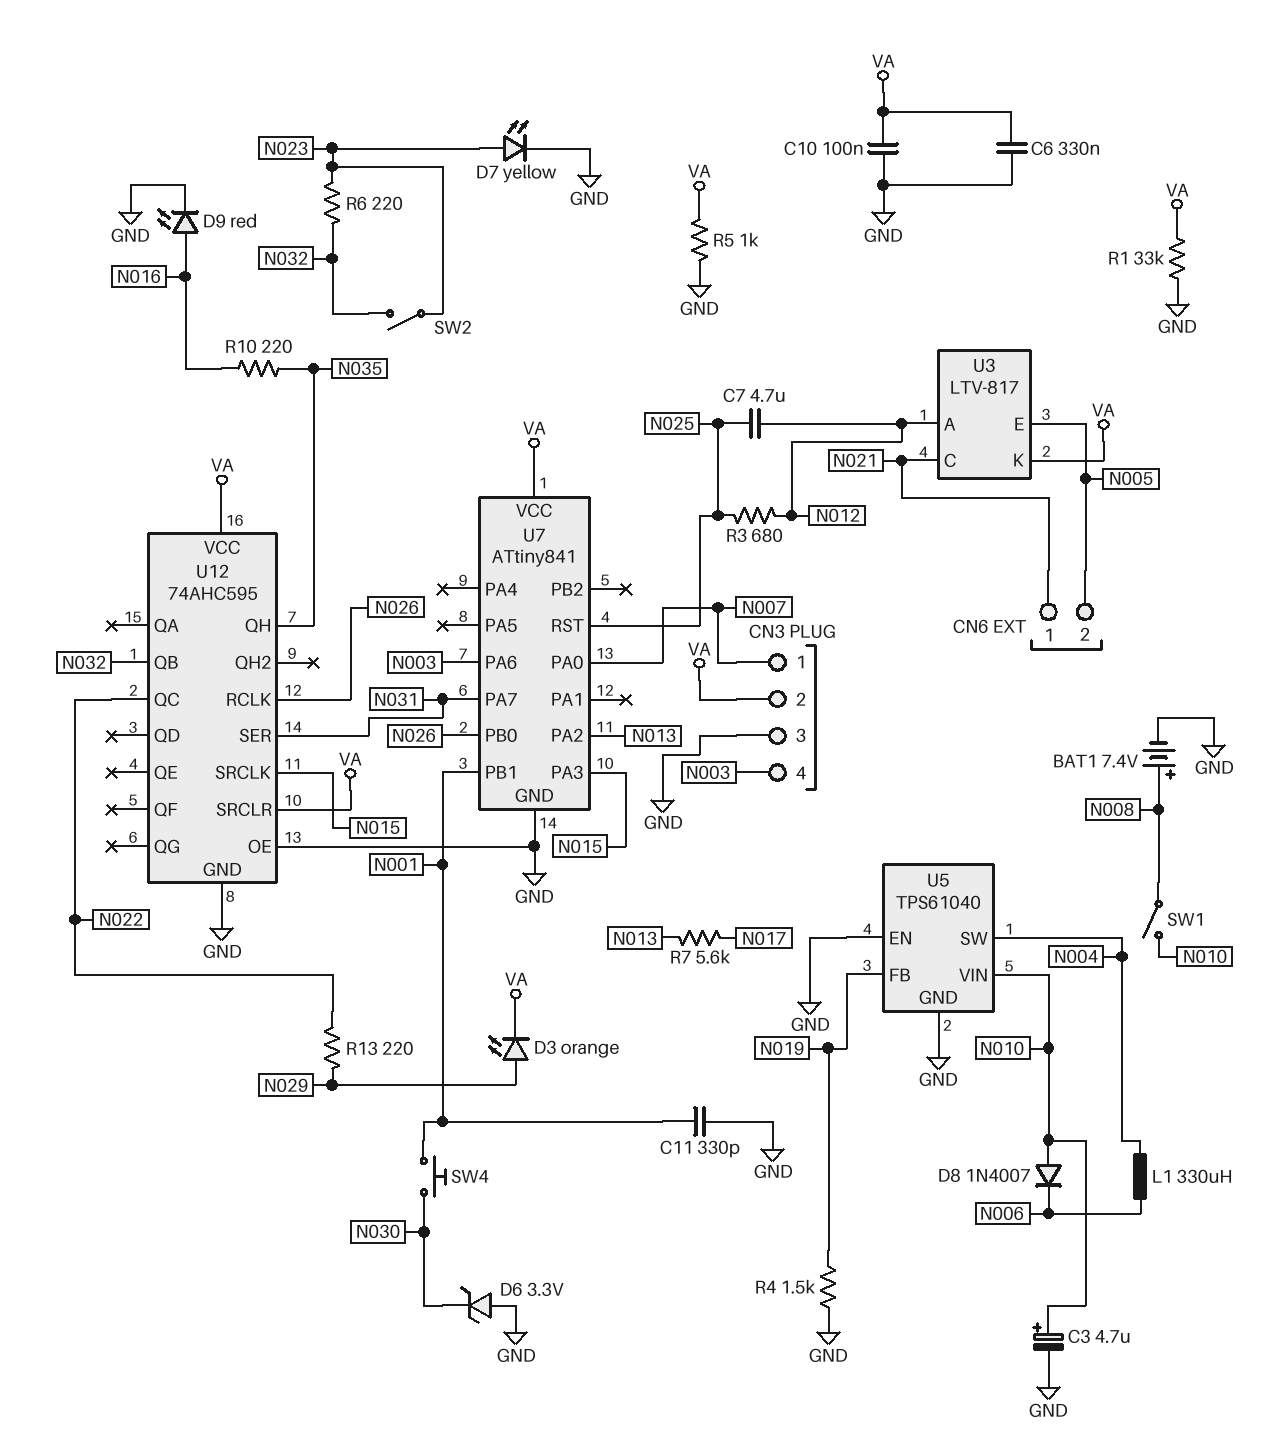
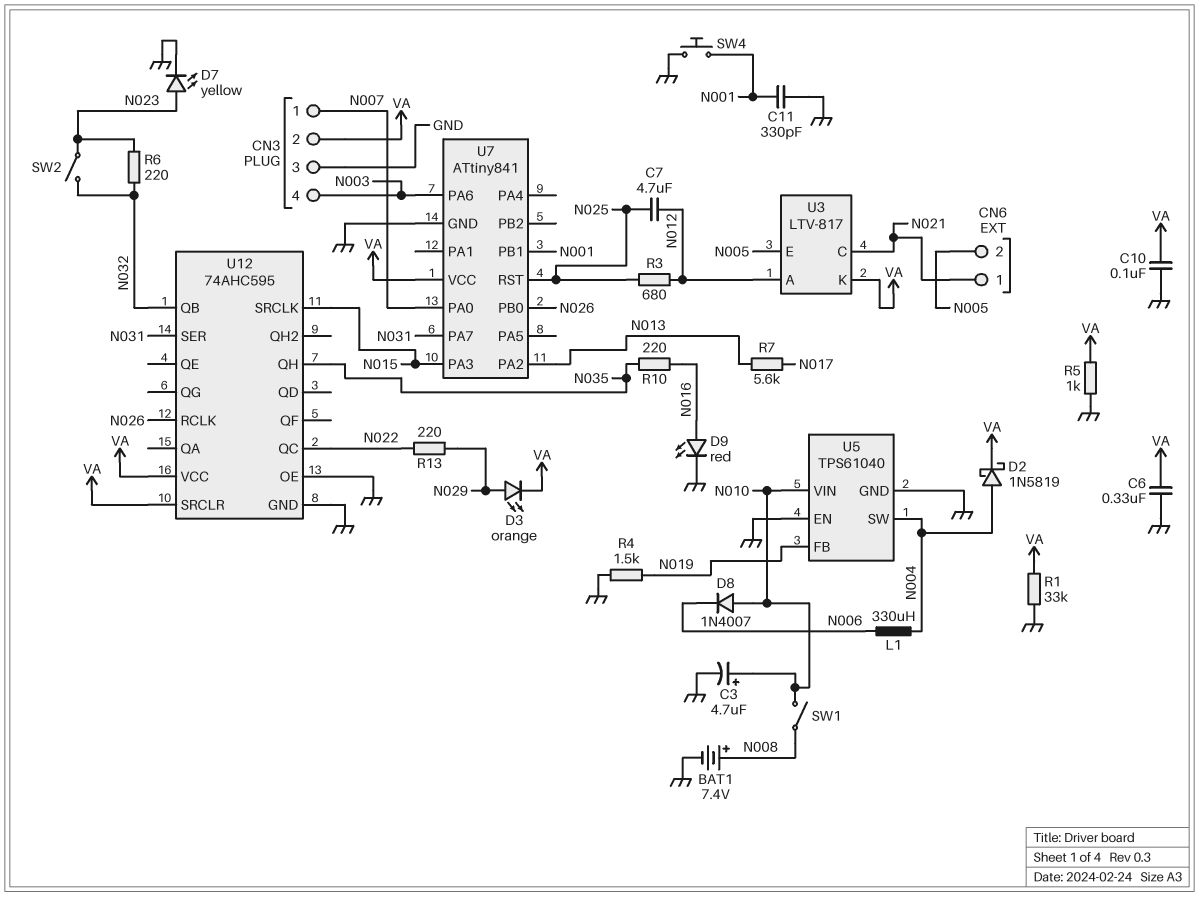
D2: none -> schottky 1N5819 (A N004, K VA)
D6: zener 3.3V (A GND, K N030) -> none
SW4: button (N001, N030) -> button (GND, N001)

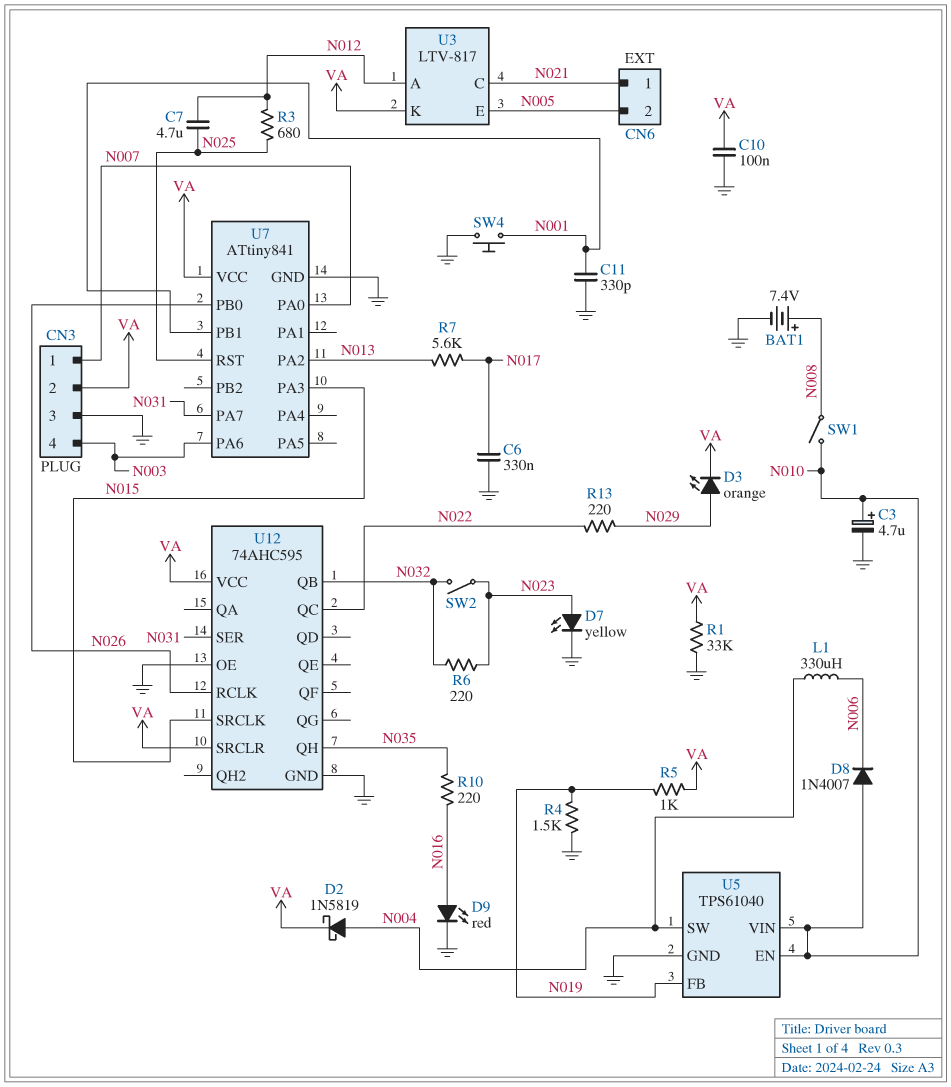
C6: 330nF (GND, VA) -> 330nF (GND, N017)
R5: 1k (GND, VA) -> 1k (N019, VA)
U5 pin EN: GND -> N010

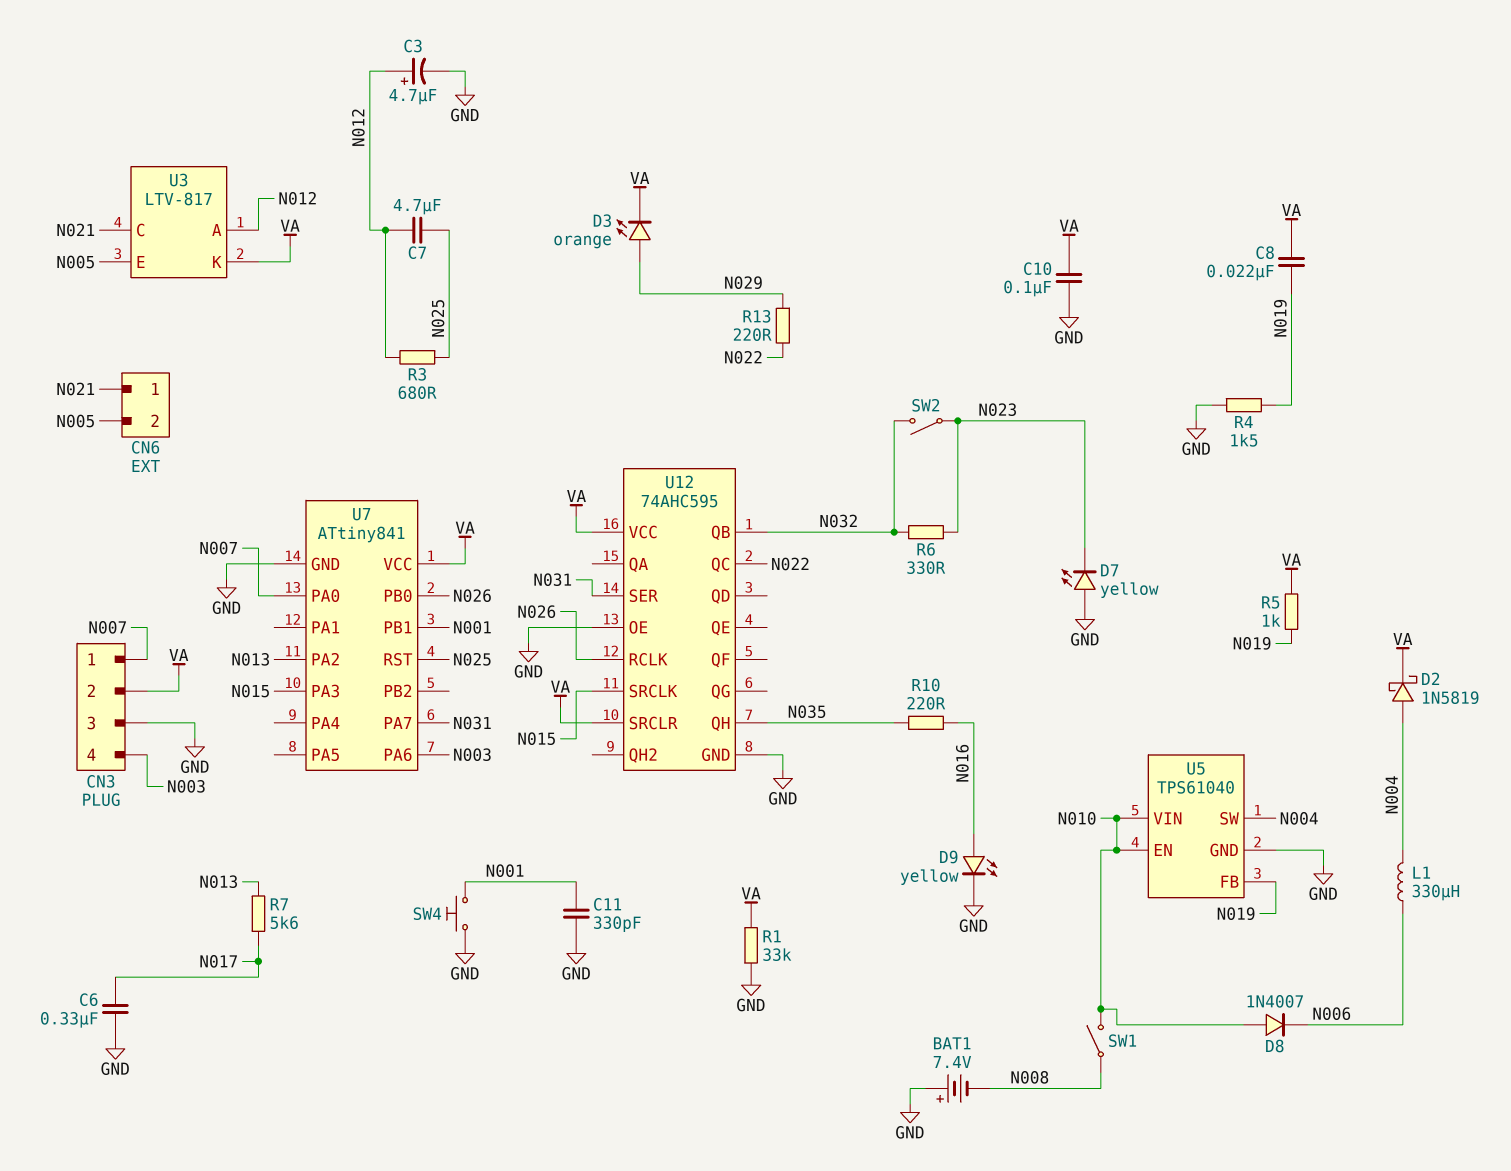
BAT1: 7.4V (plus N008, minus GND) -> 7.4V (plus GND, minus N008)
C3: 4.7uF (plus N010, minus GND) -> 4.7uF (plus N012, minus GND)
C8: none -> 22nF (N019, VA)
D7: LED yellow (A N023, K GND) -> LED yellow (A GND, K N023)
D9: LED red (A N016, K GND) -> LED yellow (A N016, K GND)
R6: 220 (N023, N032) -> 330 (N023, N032)

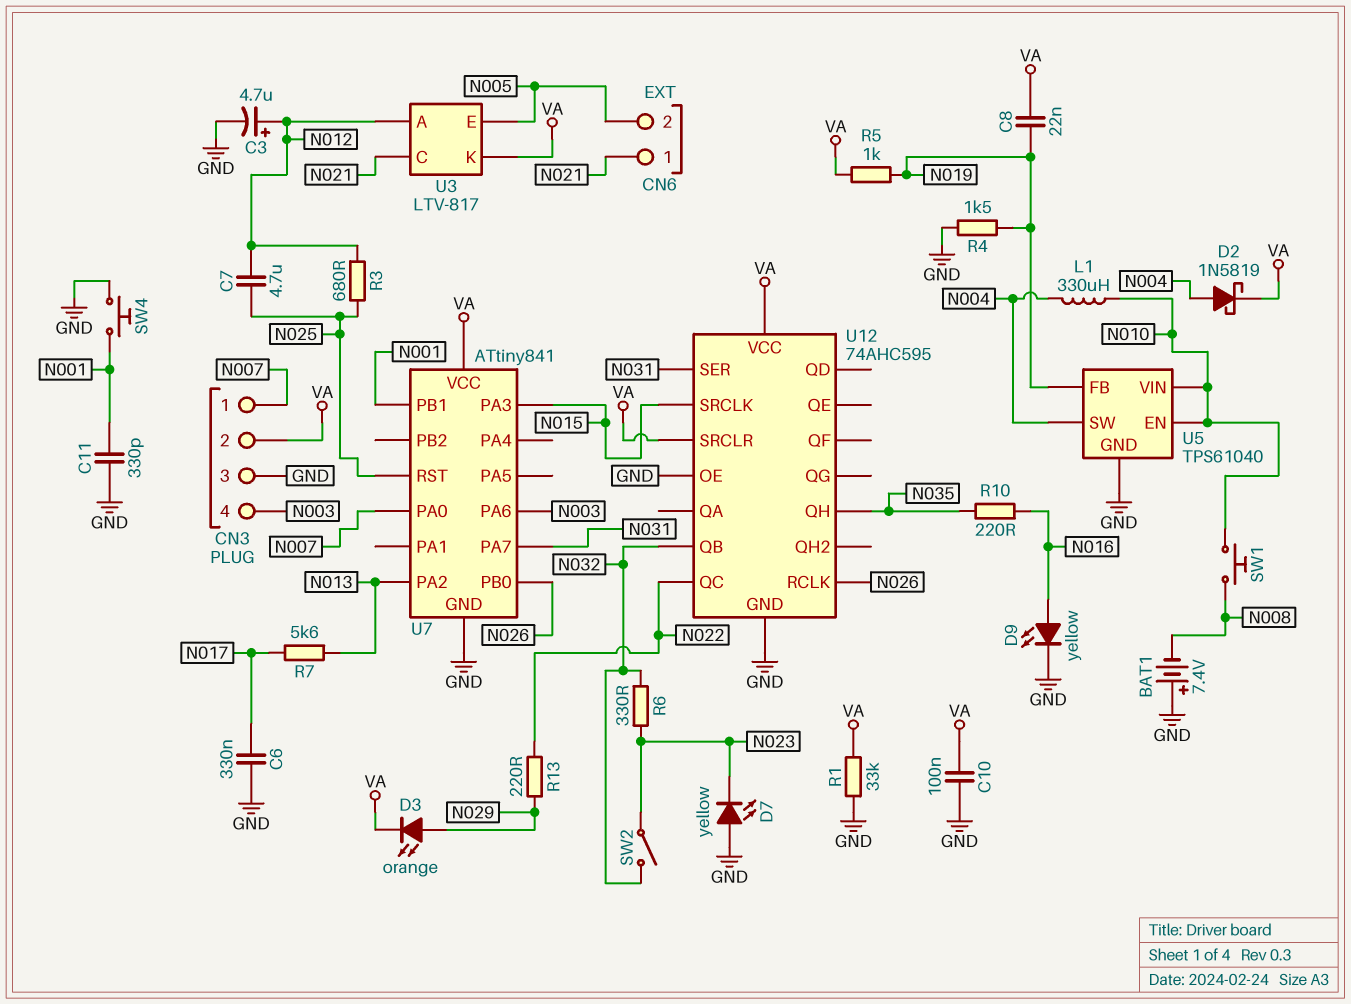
D8: diode 1N4007 (A N010, K N006) -> none
L1: 330uH (N004, N006) -> 330uH (N004, N010)
SW1: switch (N008, N010) -> button (N008, N010)

